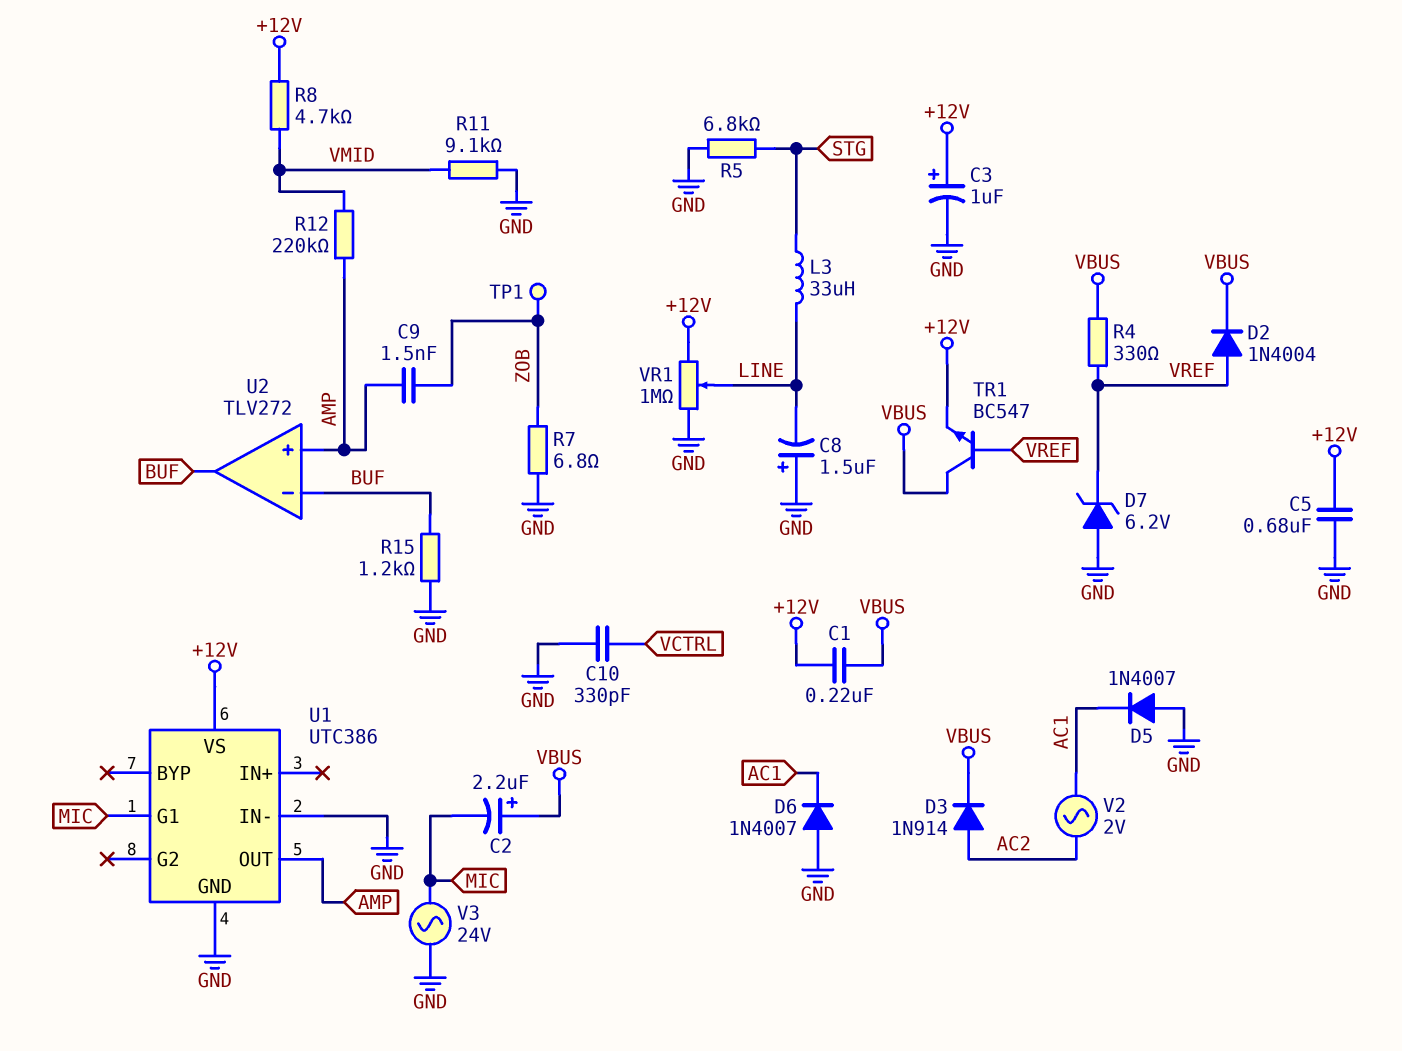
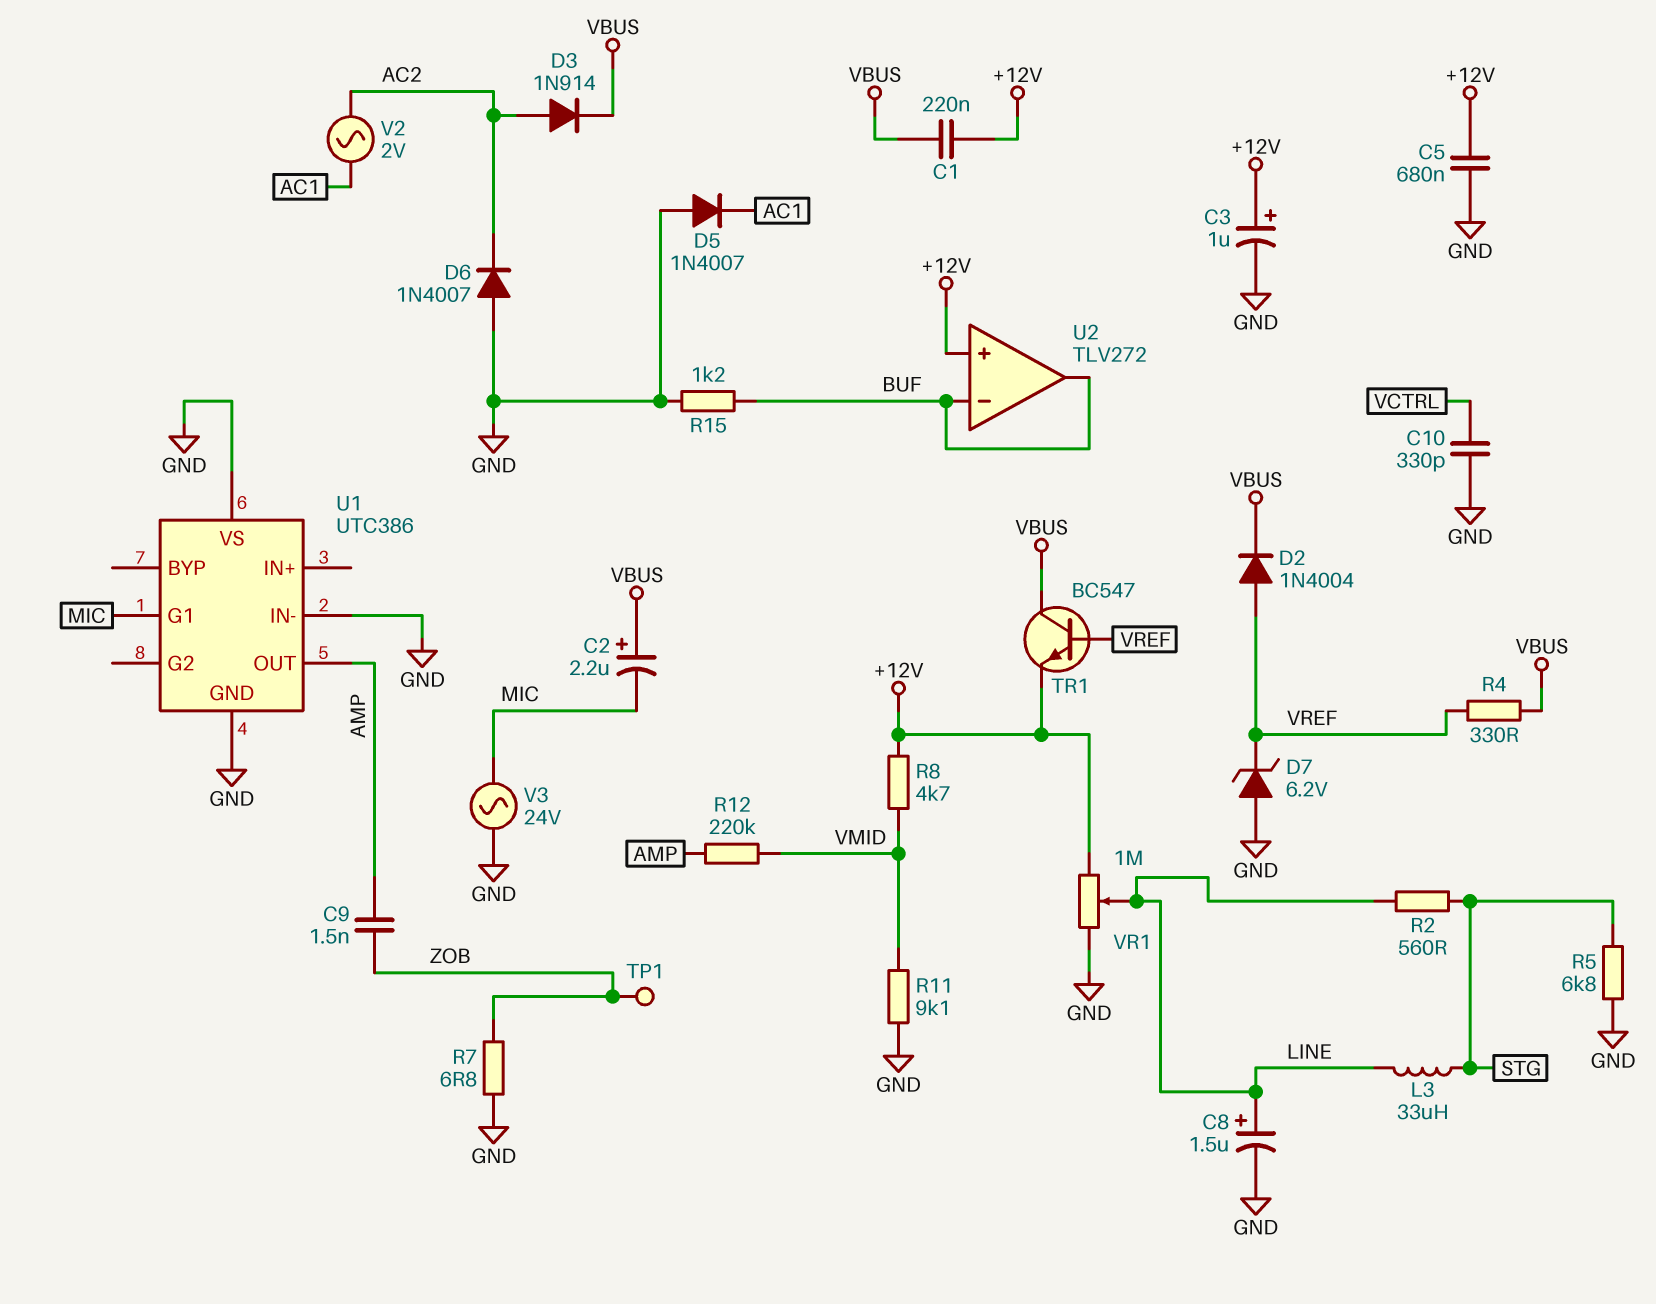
C8: 1.5uF (plus GND, minus LINE) -> 1.5uF (plus LINE, minus GND)
D6: diode 1N4007 (A GND, K AC1) -> diode 1N4007 (A GND, K AC2)
R2: none -> 560 (LINE, STG)
U1 pin VS: +12V -> GND
U2 pin in+: AMP -> +12V

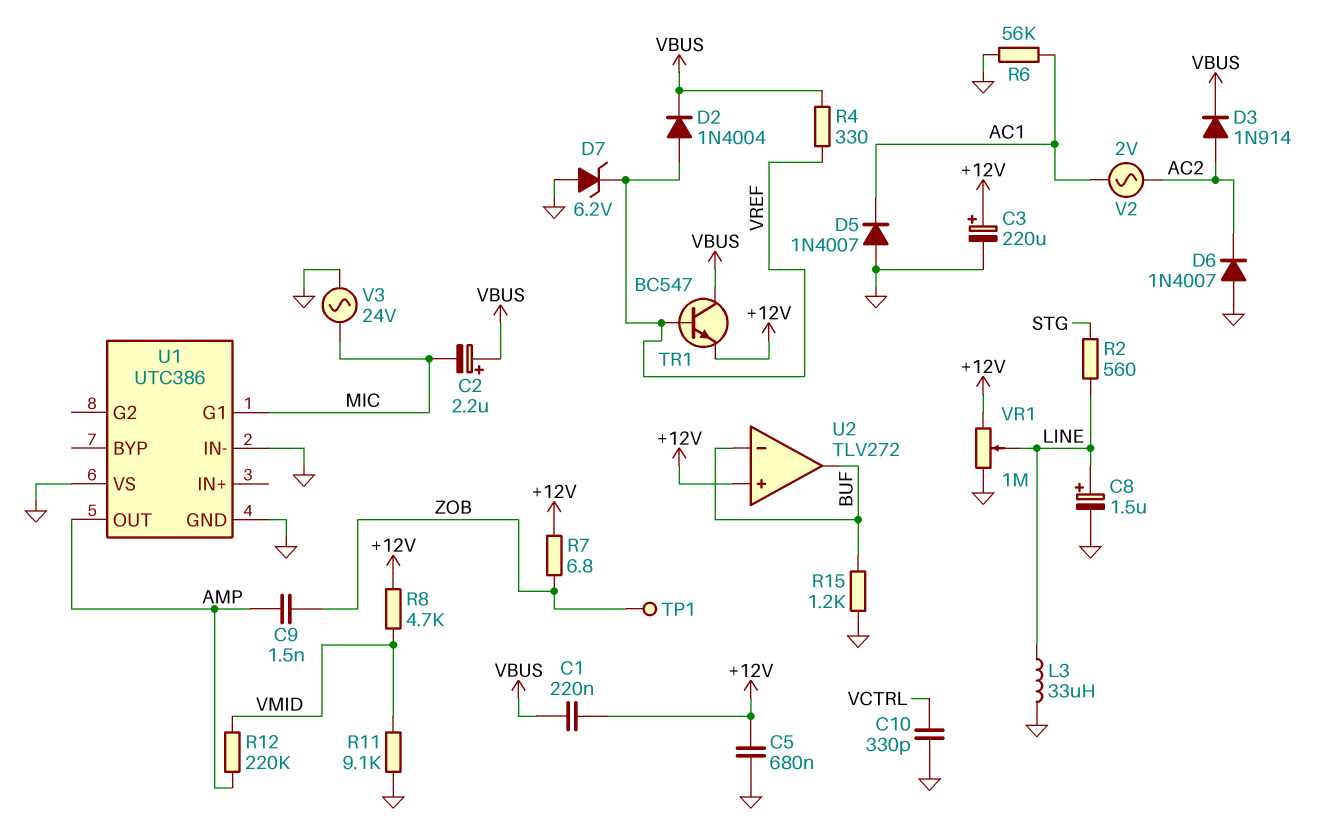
C3: 1uF (plus +12V, minus GND) -> 220uF (plus +12V, minus GND)
L3: 33uH (LINE, STG) -> 33uH (GND, LINE)
R5: 6.8k (GND, STG) -> none
R6: none -> 56k (AC1, GND)
R7: 6.8 (GND, ZOB) -> 6.8 (+12V, ZOB)

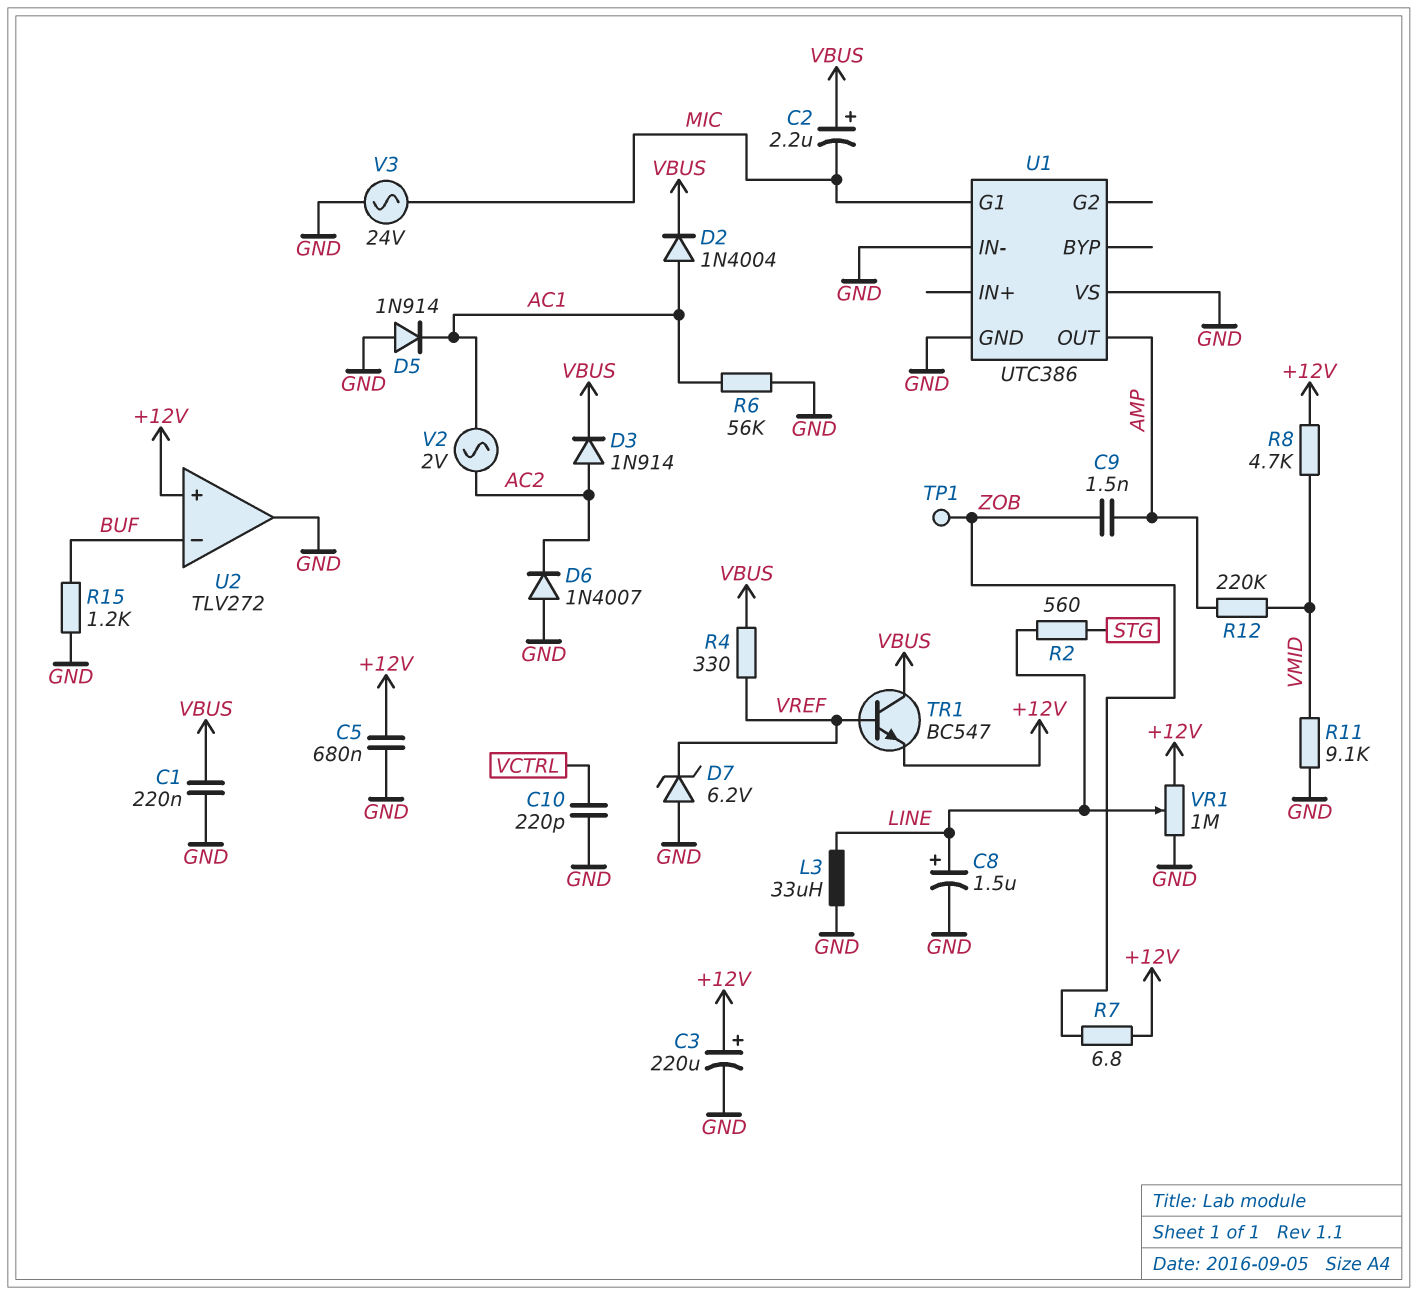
C1: 220nF (+12V, VBUS) -> 220nF (GND, VBUS)
C10: 330pF (GND, VCTRL) -> 220pF (GND, VCTRL)
D2: diode 1N4004 (A VREF, K VBUS) -> diode 1N4004 (A AC1, K VBUS)
D5: diode 1N4007 (A GND, K AC1) -> diode 1N914 (A GND, K AC1)
U2 pin out: BUF -> GND

